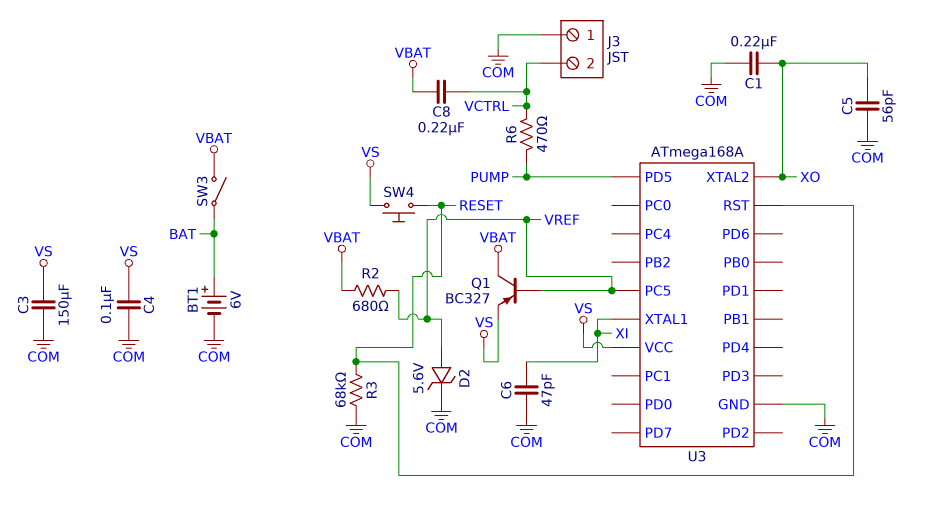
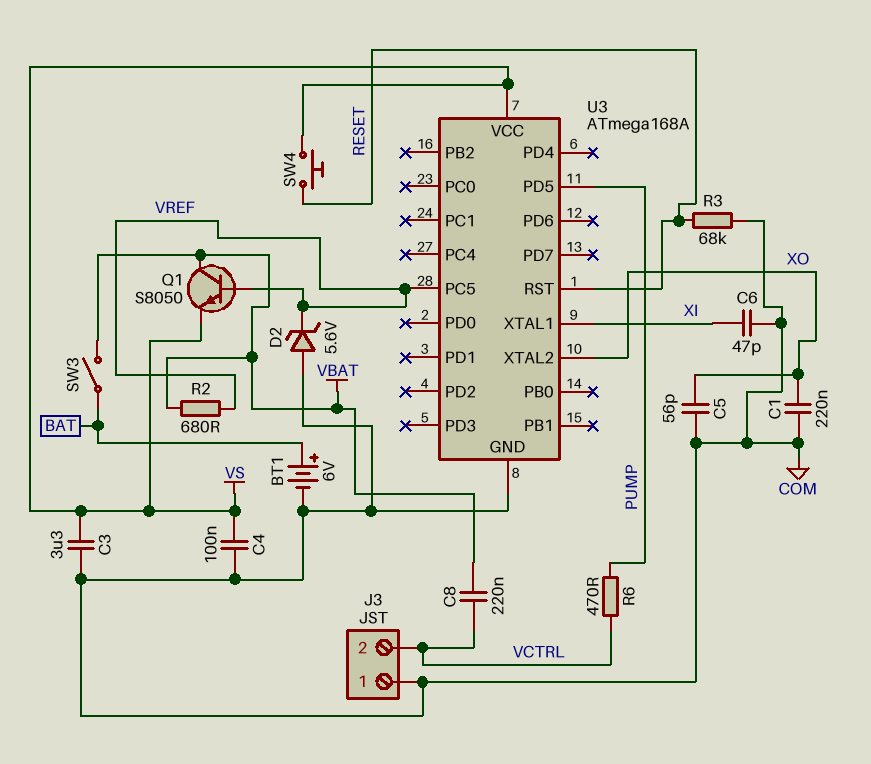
C3: 150uF (COM, VS) -> 3.3uF (COM, VS)
D2: zener 5.6V (A VREF, K COM) -> zener 5.6V (A COM, K VREF)
Q1: PNP BC327 (B VREF, C VBAT, E VS) -> NPN S8050 (B VREF, C VBAT, E VS)

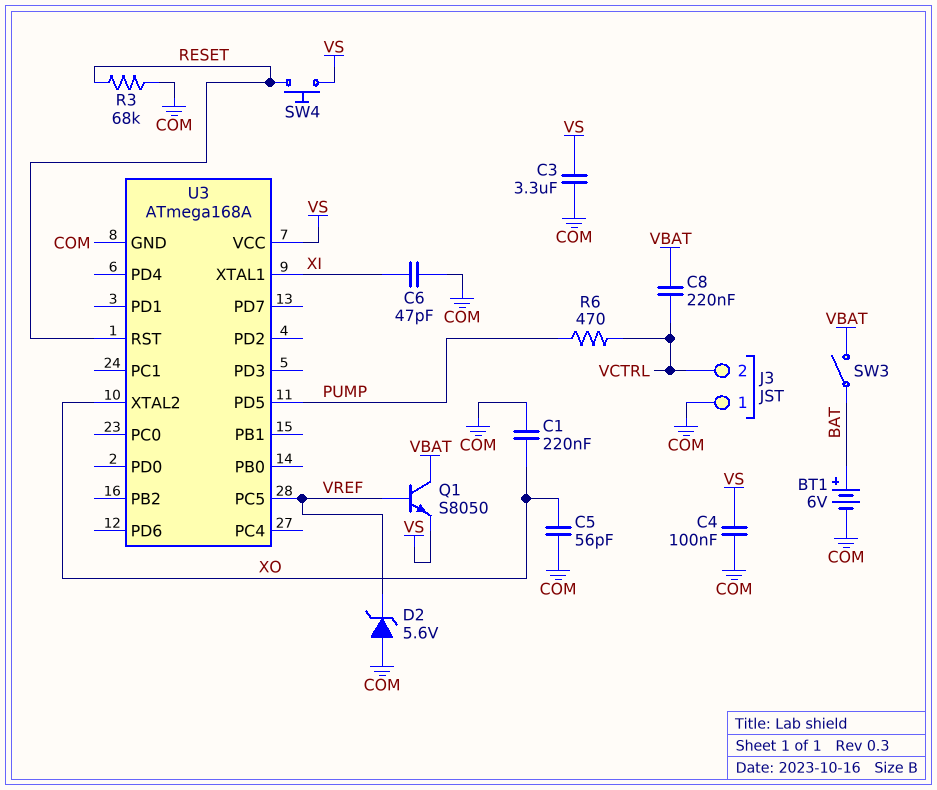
R2: 680 (VBAT, VREF) -> none

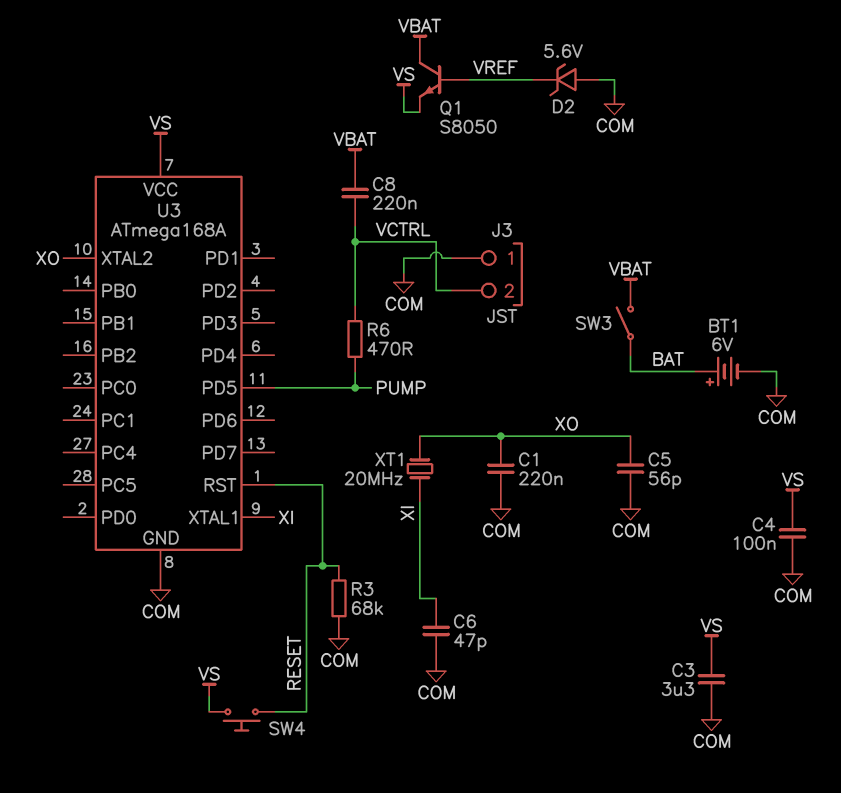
U3 pin PC5: VREF -> none
XT1: none -> 20MHz (XI, XO)

